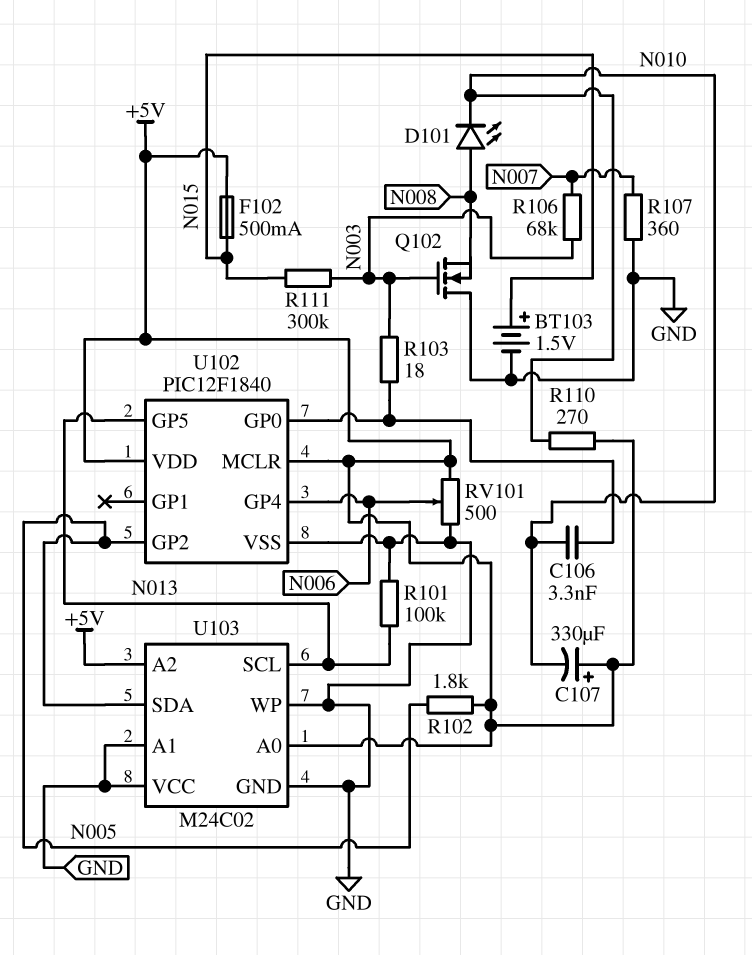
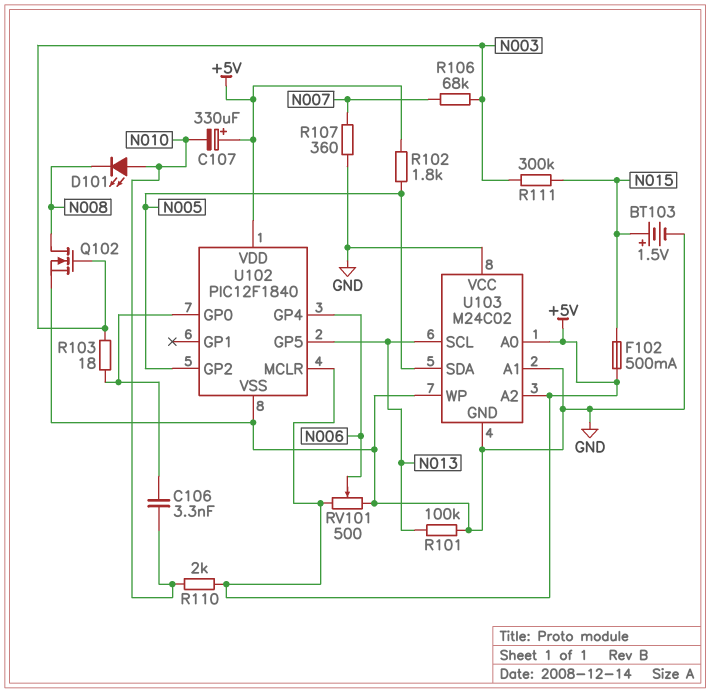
D101: LED (A N008, K N010) -> LED (A N010, K N008)
Q102: NMOS (G N003, D GND, S N008) -> NMOS (G N003, D N008, S GND)
R110: 270 (+5V, N010) -> 2k (+5V, N010)

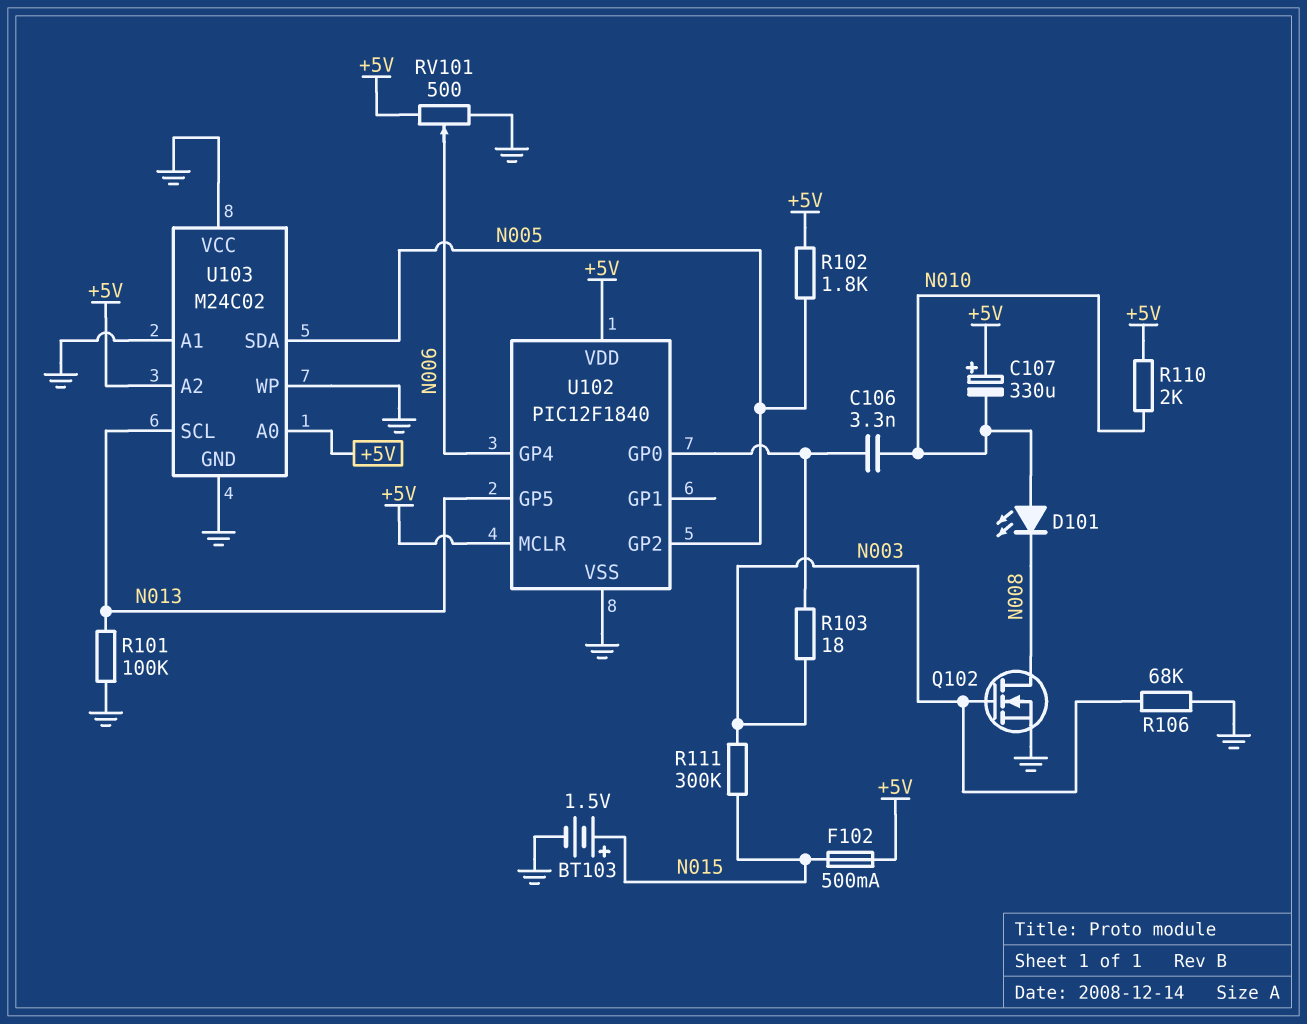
R106: 68k (N003, N007) -> 68k (GND, N003)
R107: 360 (GND, N007) -> none

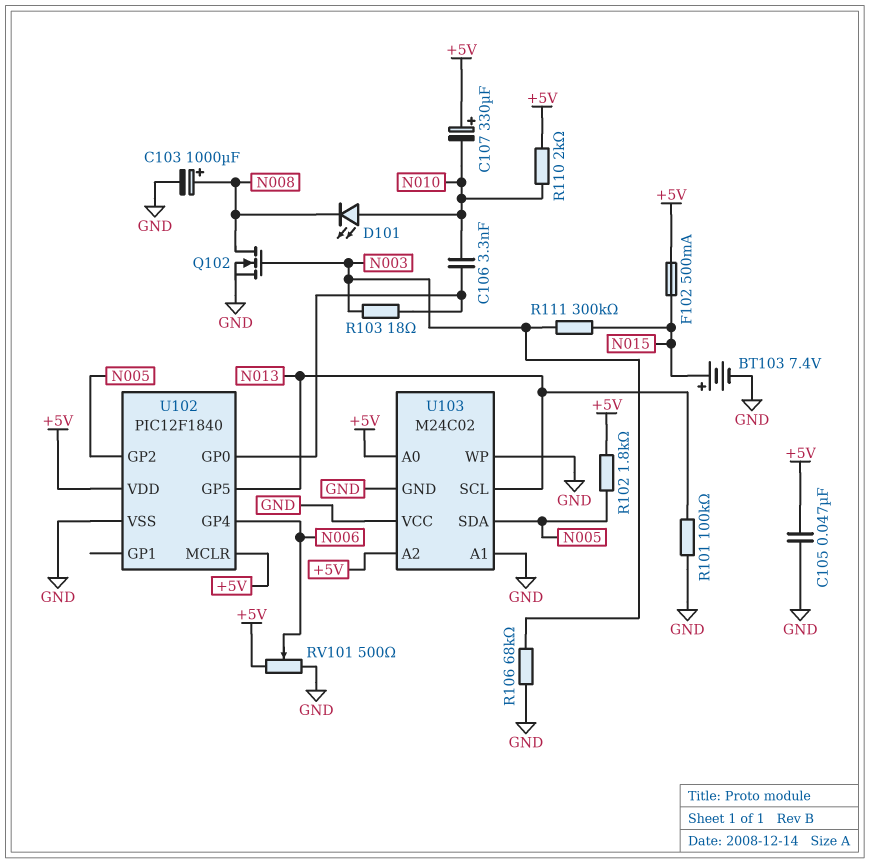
BT103: 1.5V (plus N015, minus GND) -> 7.4V (plus N015, minus GND)
C103: none -> 1000uF (plus N008, minus GND)
C105: none -> 47nF (+5V, GND)

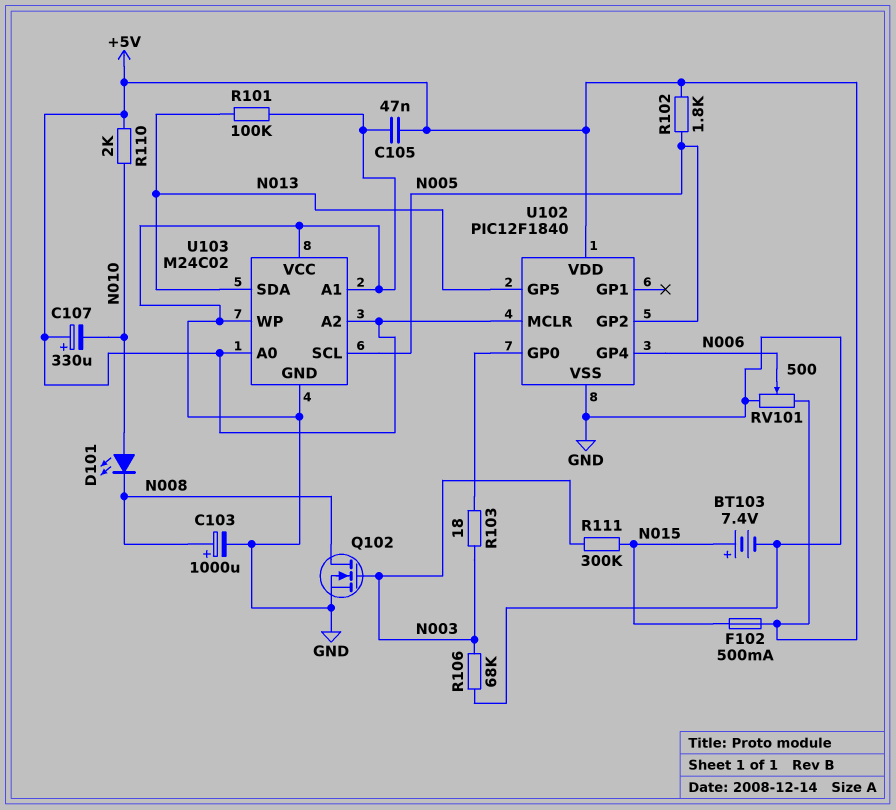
C106: 3.3nF (N010, U102/GP0) -> none
U103 pin SCL: N013 -> N005
U103 pin SDA: N005 -> N013

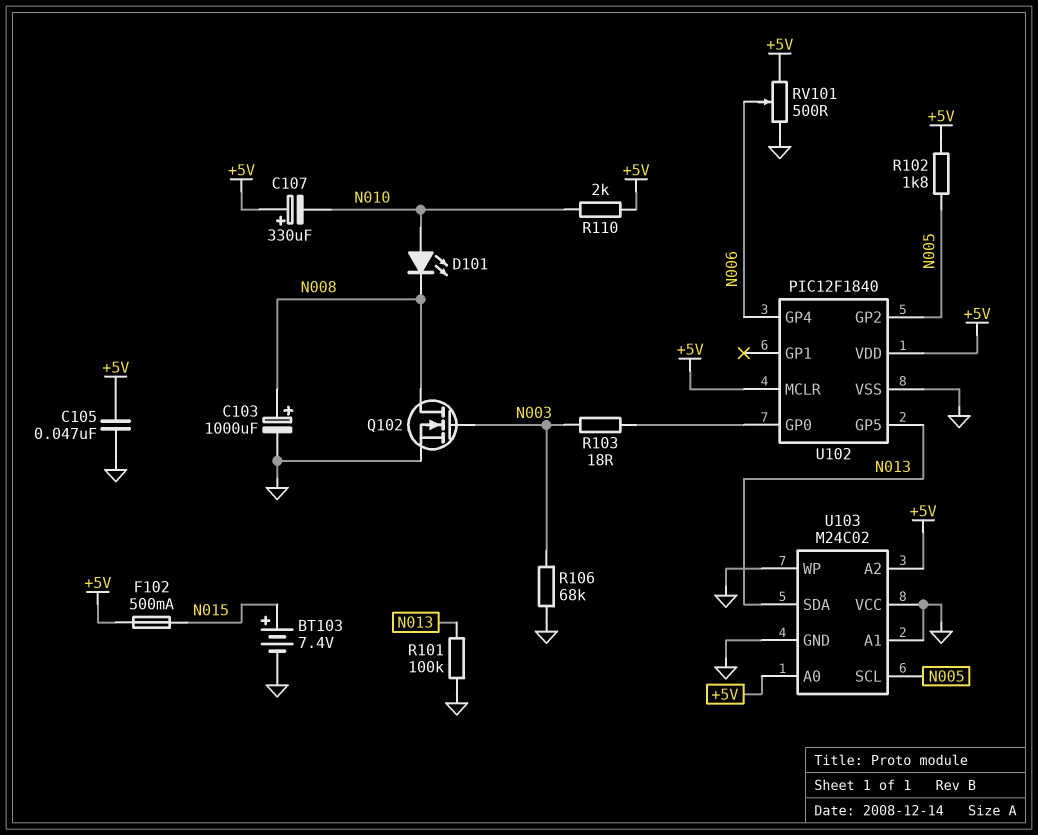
R111: 300k (N003, N015) -> none

